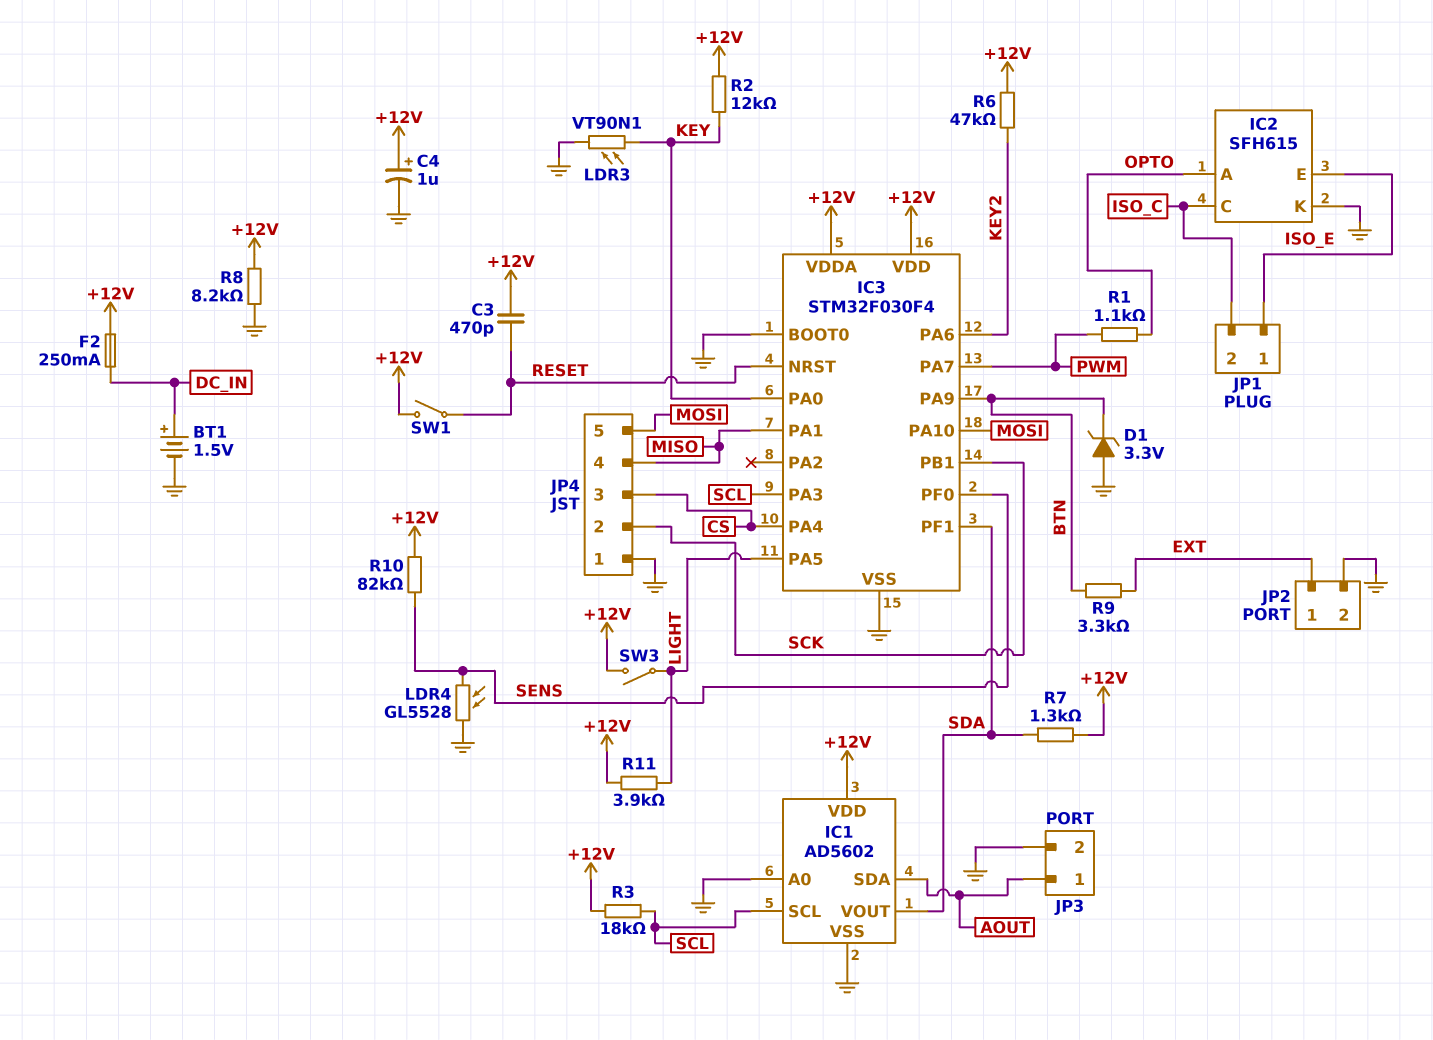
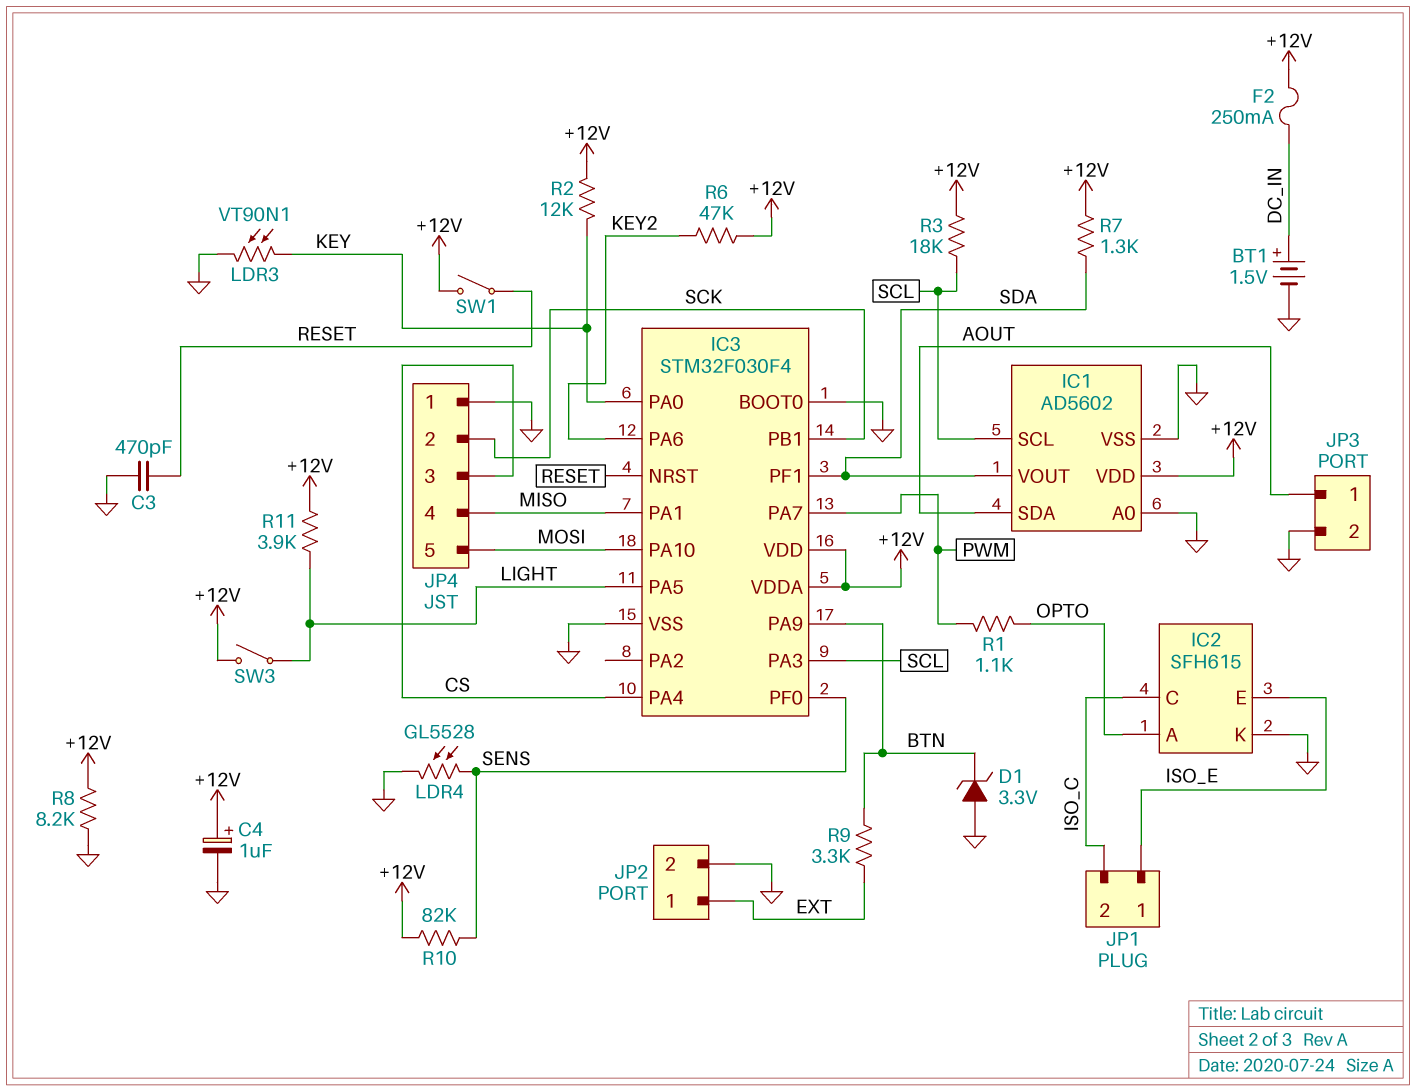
C3: 470pF (+12V, RESET) -> 470pF (GND, RESET)

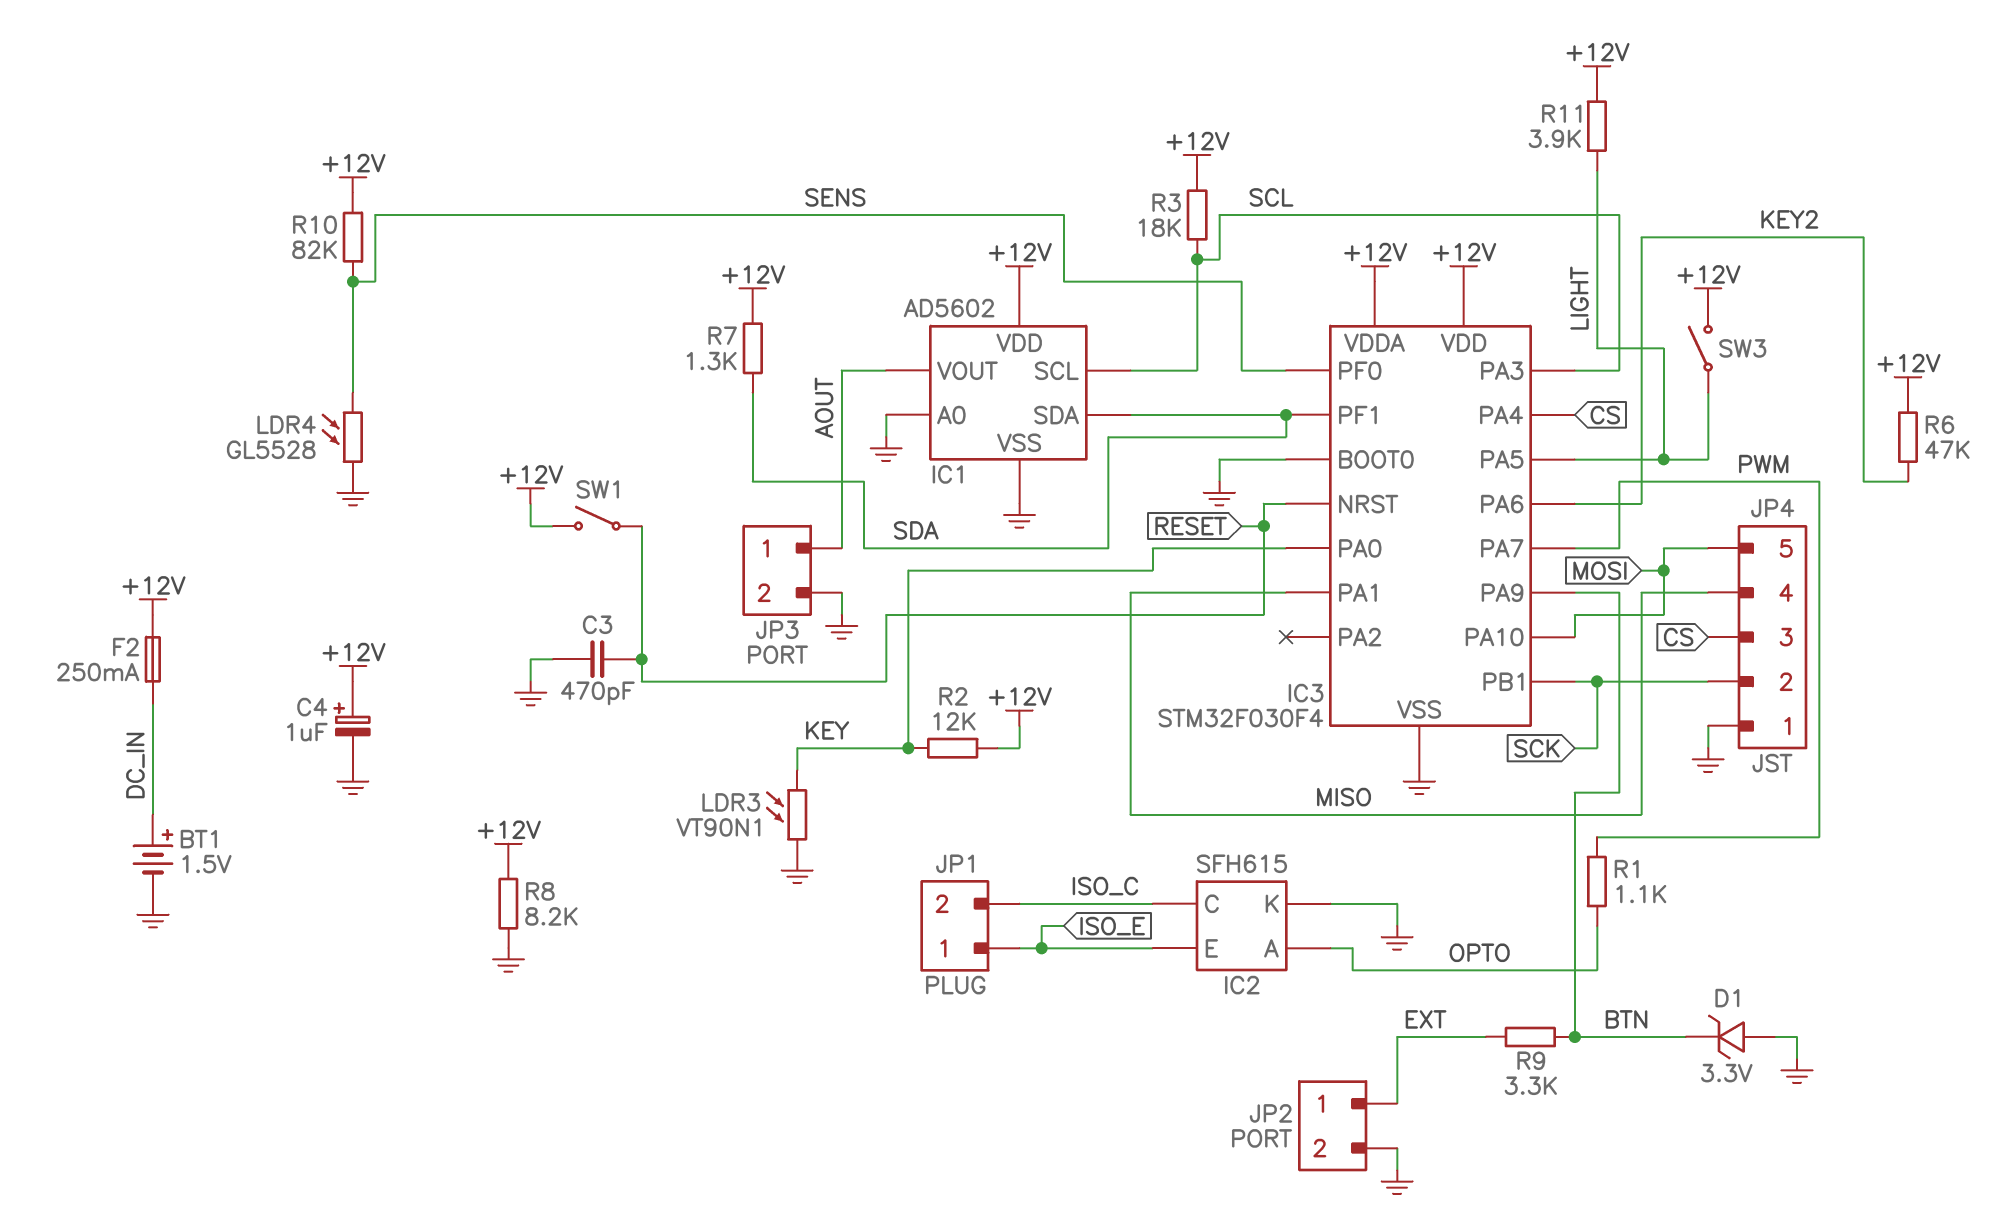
IC1 pin SDA: AOUT -> SDA
IC1 pin VOUT: SDA -> AOUT

